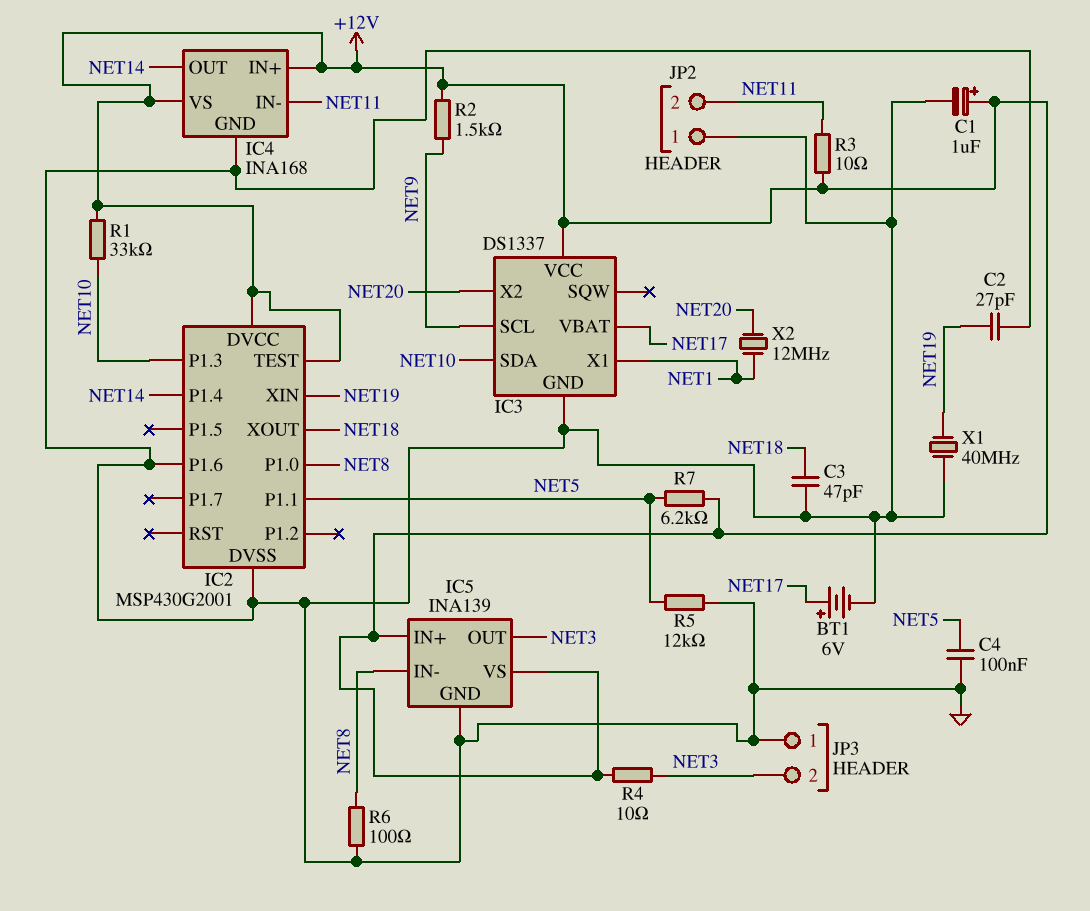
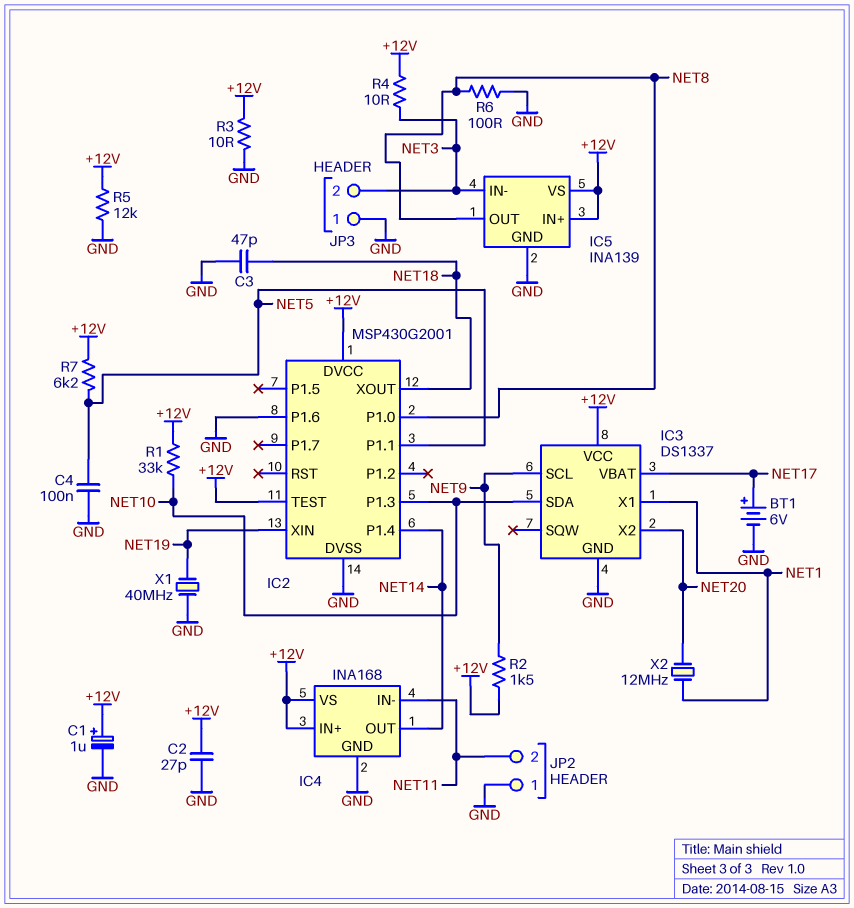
C2: 27pF (GND, NET19) -> 27pF (+12V, GND)
IC5 pin IN-: NET8 -> NET3
IC5 pin OUT: NET3 -> NET8
R3: 10 (+12V, NET11) -> 10 (+12V, GND)
R5: 12k (GND, NET5) -> 12k (+12V, GND)

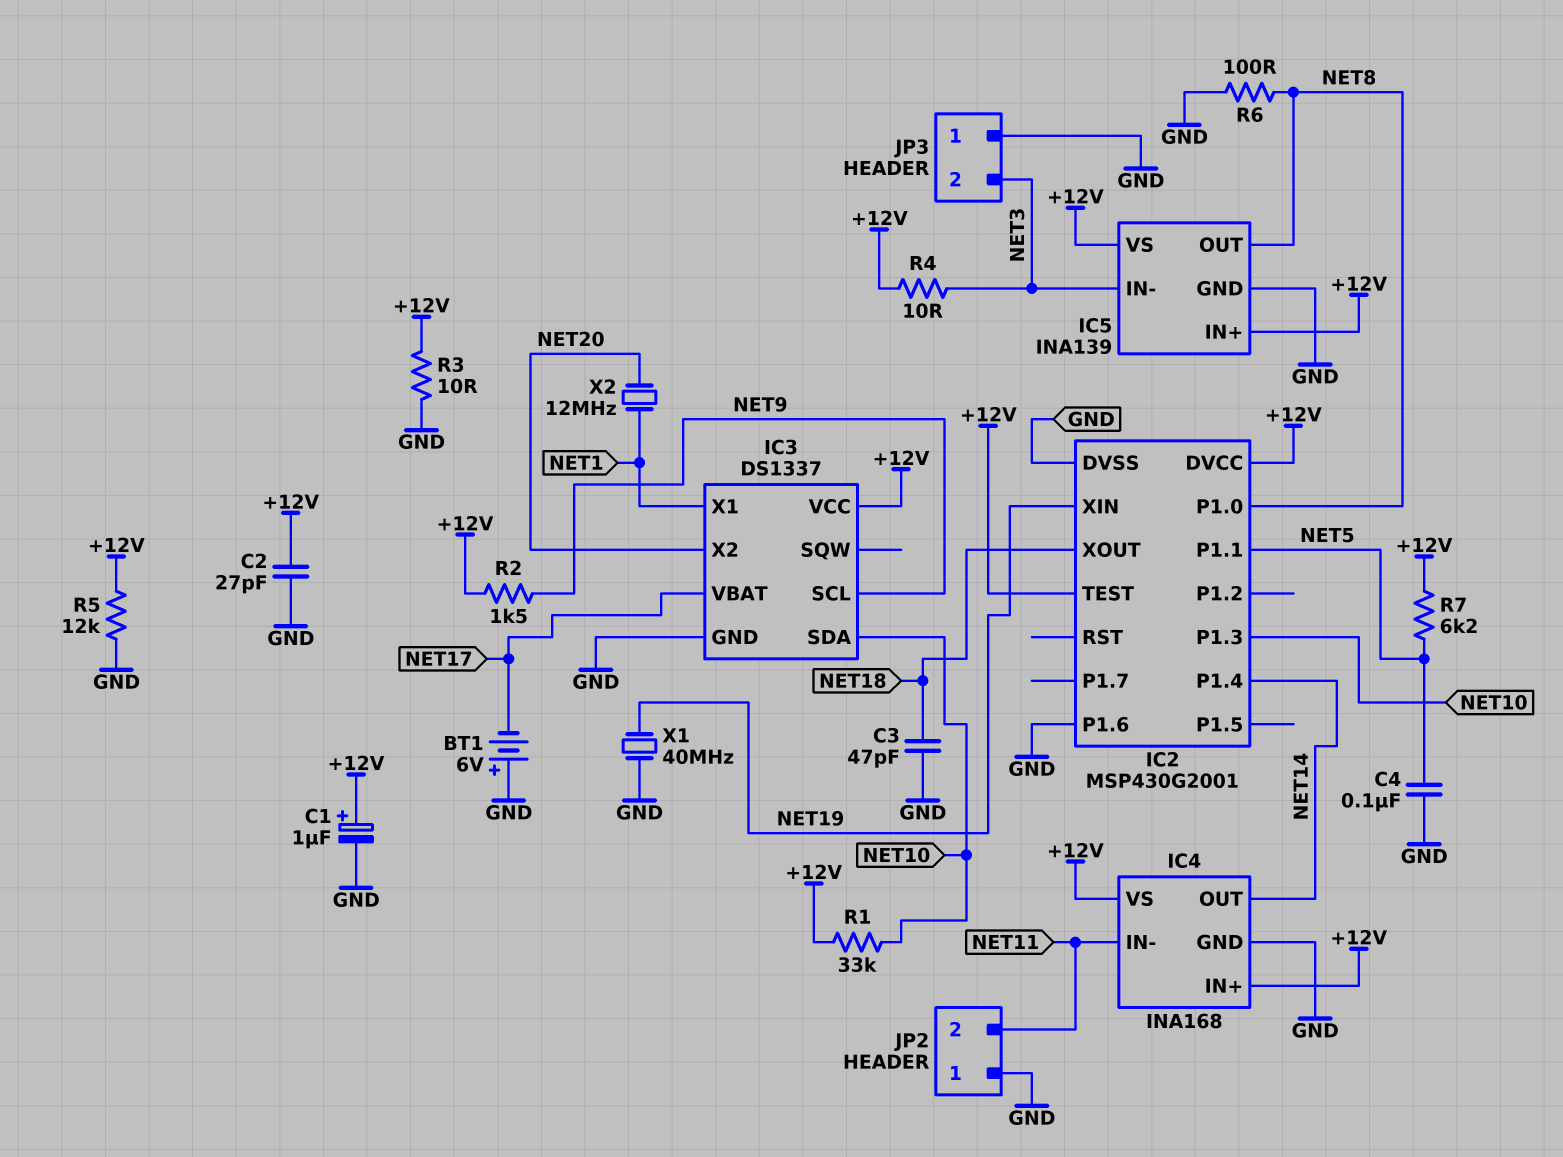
BT1: 6V (plus NET17, minus GND) -> 6V (plus GND, minus NET17)

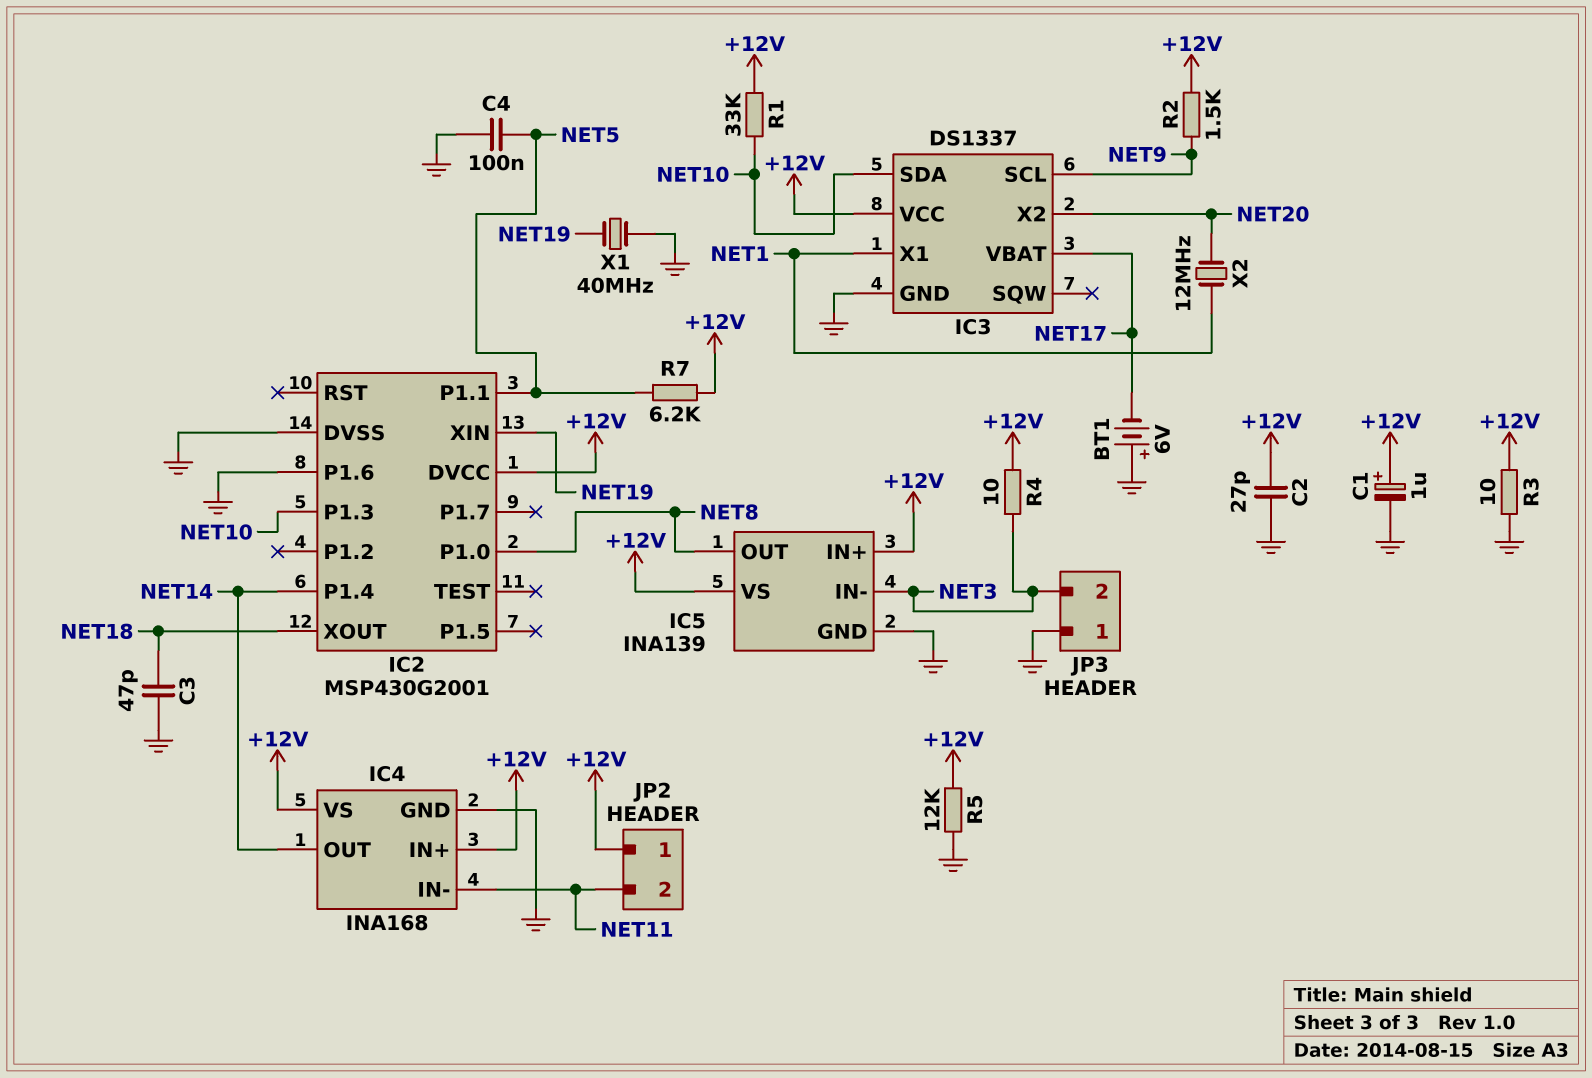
IC2 pin TEST: +12V -> none
JP2 pin 1: GND -> +12V
R6: 100 (GND, NET8) -> none

